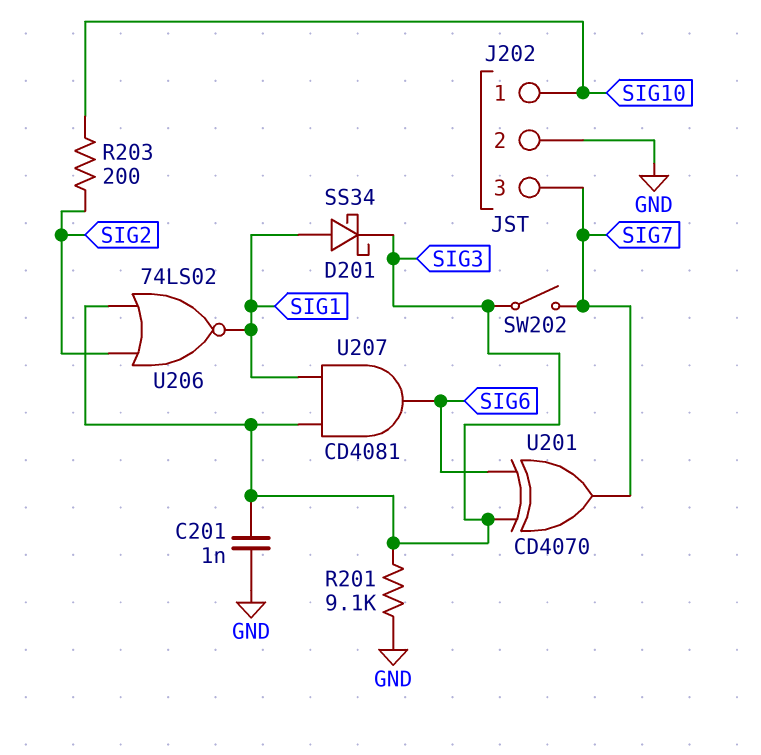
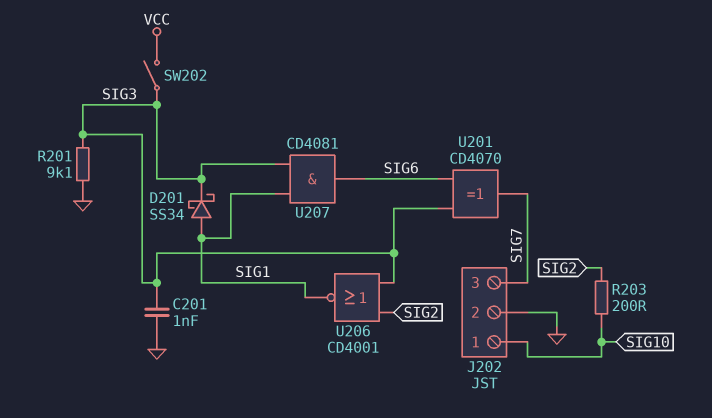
SW202: switch (SIG3, SIG7) -> switch (SIG3, VCC)
U206: NOR 74LS02 (in SIG2, in SIG3, out SIG1) -> NOR CD4001 (in SIG2, in SIG3, out SIG1)

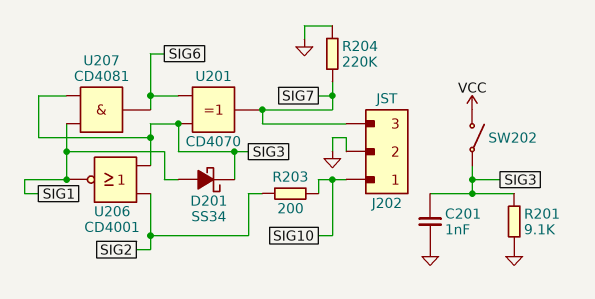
R204: none -> 220k (GND, SIG7)

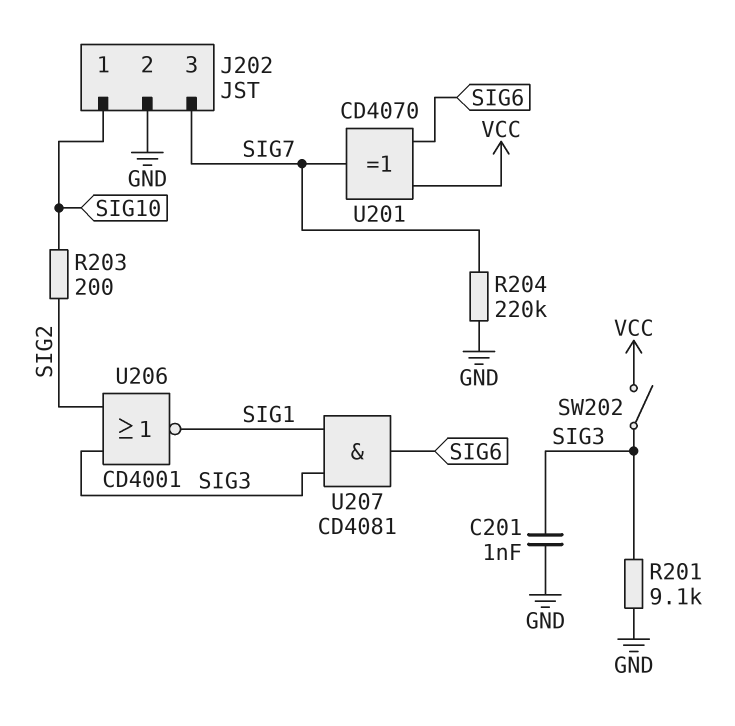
D201: schottky SS34 (A SIG1, K SIG3) -> none
U201: XOR CD4070 (in SIG3, in SIG6, out SIG7) -> XOR CD4070 (in SIG6, in VCC, out SIG7)

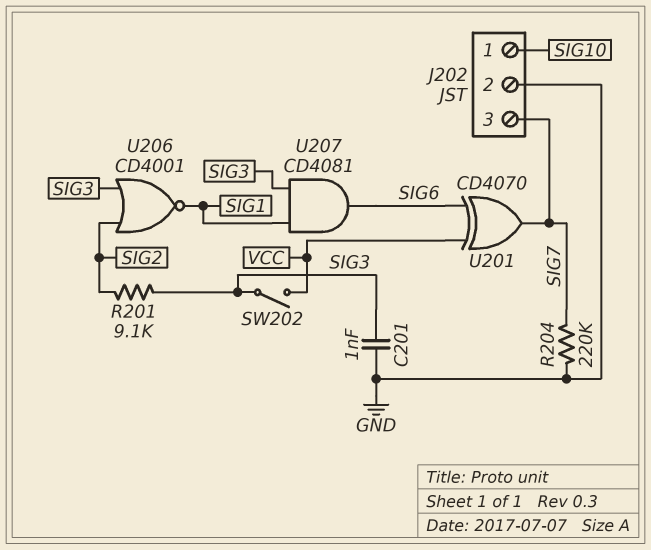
R201: 9.1k (GND, SIG3) -> 9.1k (SIG2, SIG3)
R203: 200 (SIG2, SIG10) -> none

